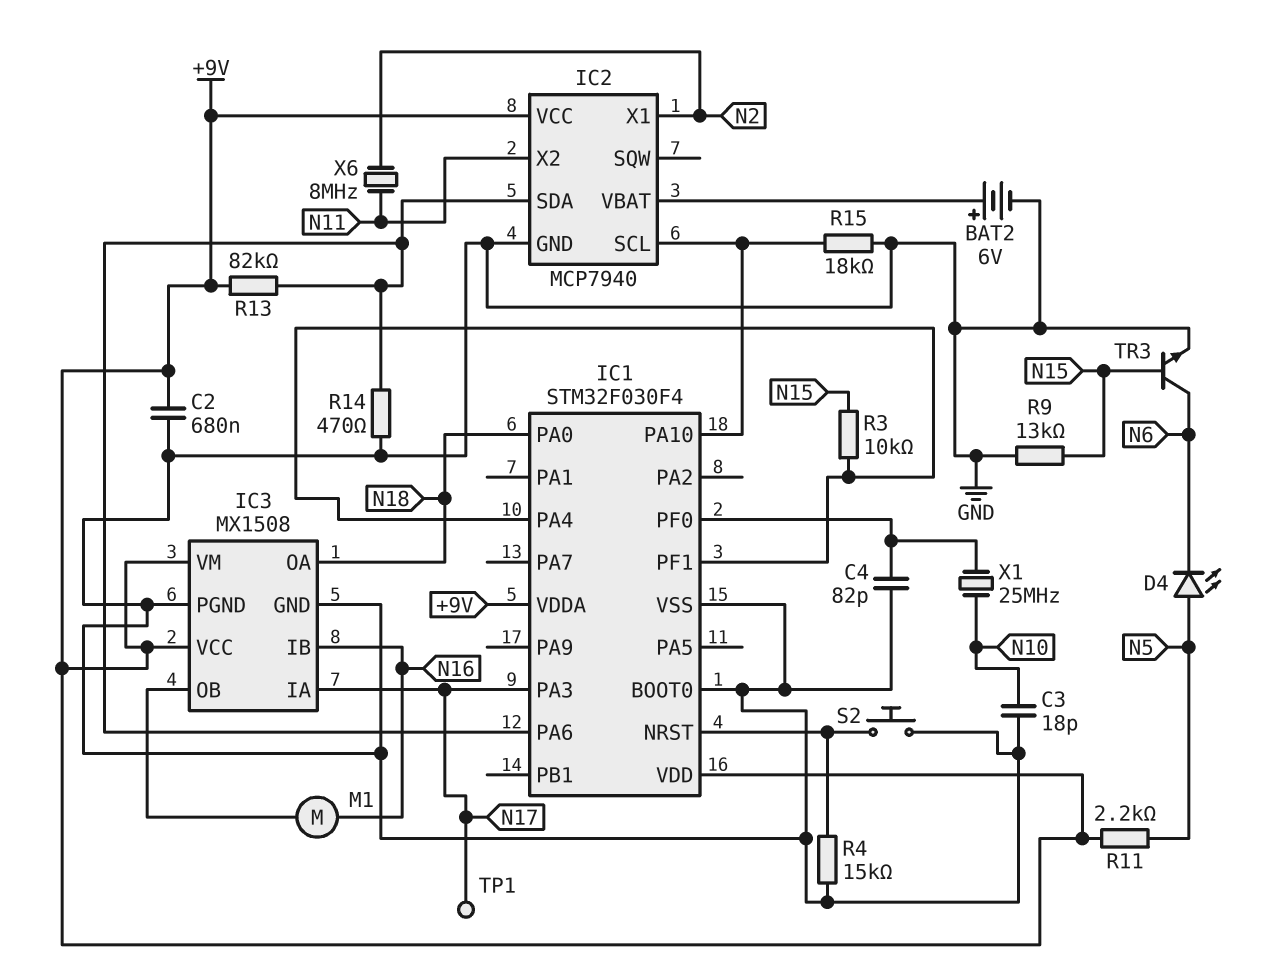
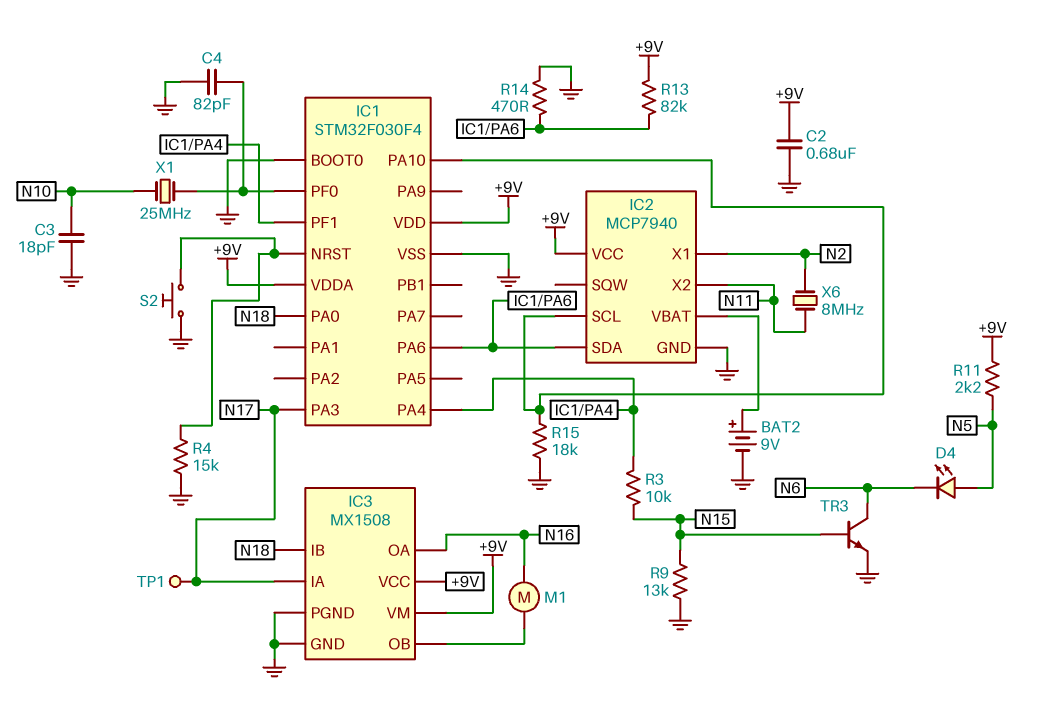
BAT2: 6V (plus IC2/VBAT, minus GND) -> 9V (plus IC2/VBAT, minus GND)
IC3 pin IB: N16 -> N18
IC3 pin OA: N18 -> N16

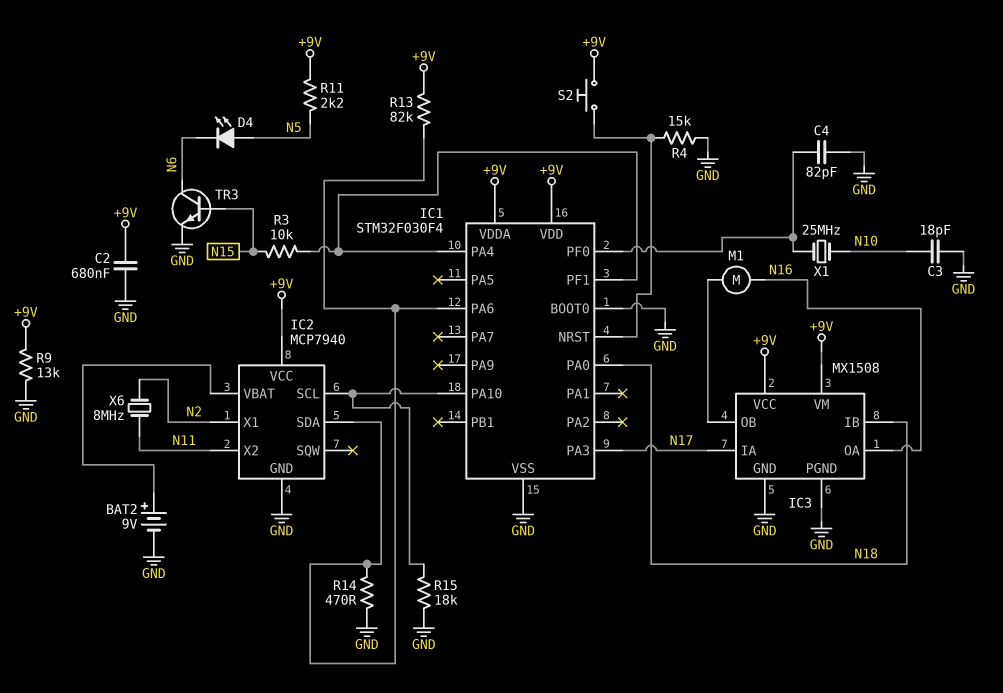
R9: 13k (GND, N15) -> 13k (+9V, GND)
S2: button (GND, IC1/NRST) -> button (+9V, IC1/NRST)
TP1: test point (N17) -> none

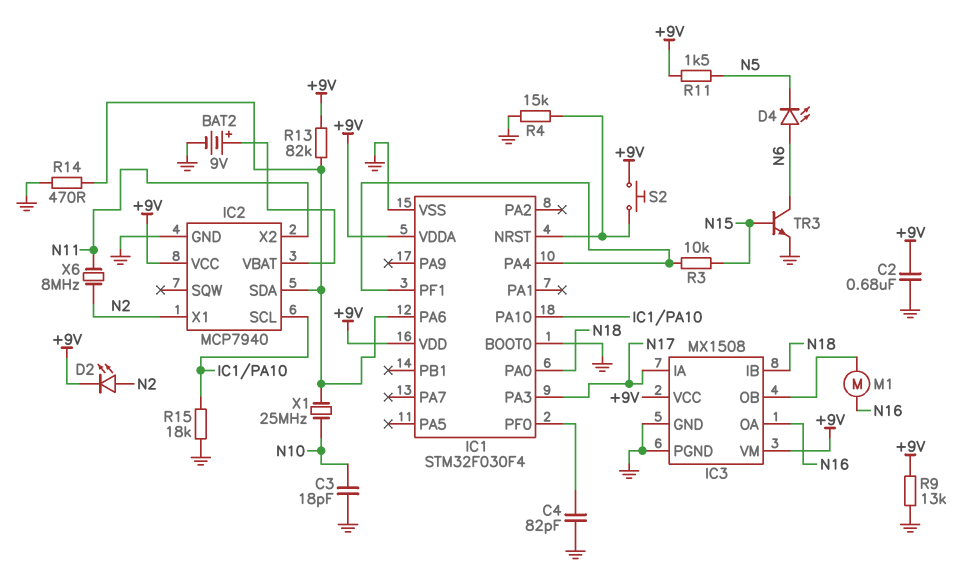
D2: none -> LED (A N2, K +9V)
D4: LED (A N5, K N6) -> LED (A N6, K N5)
R11: 2.2k (+9V, N5) -> 1.5k (+9V, N5)
X1: 25MHz (IC1/PF0, N10) -> 25MHz (IC1/PA6, N10)

